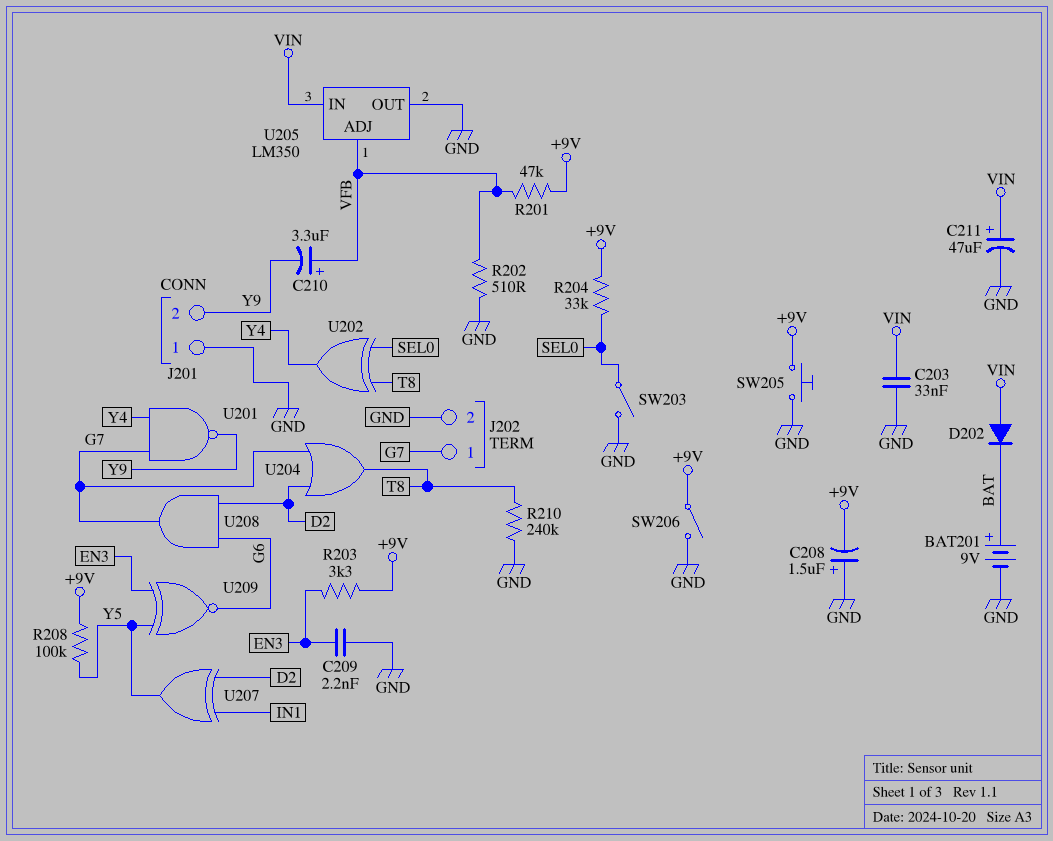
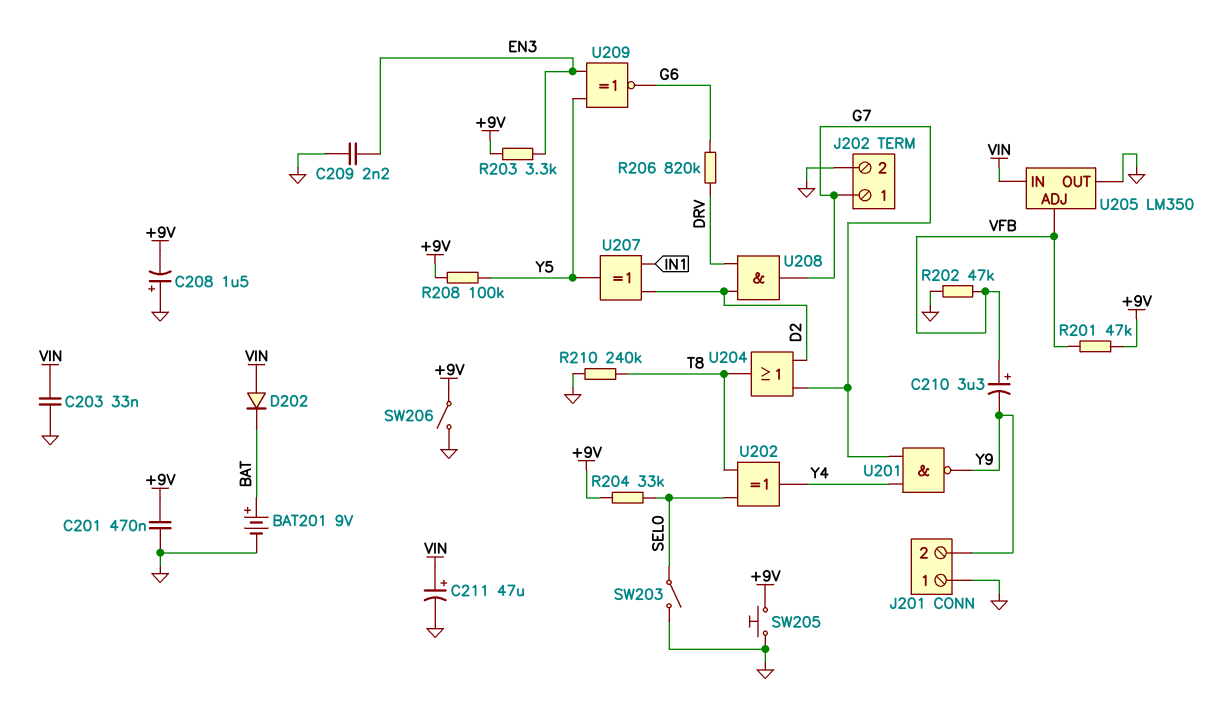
C201: none -> 470nF (+9V, GND)
R202: 510 (GND, VFB) -> 47k (GND, VFB)
R206: none -> 820k (DRV, G6)
U208: AND (in D2, in G6, out G7) -> AND (in D2, in DRV, out G7)

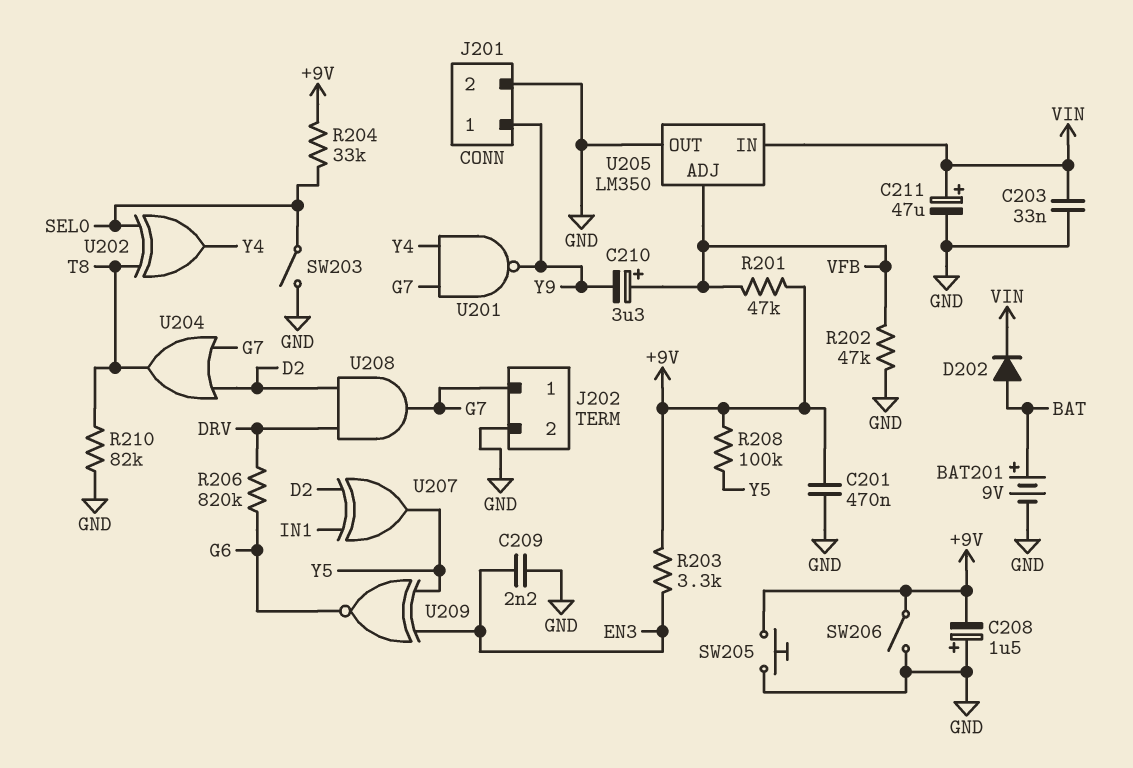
D202: diode (A VIN, K BAT) -> diode (A BAT, K VIN)
J201 pin 1: GND -> Y9
J201 pin 2: Y9 -> GND
R210: 240k (GND, T8) -> 82k (GND, T8)

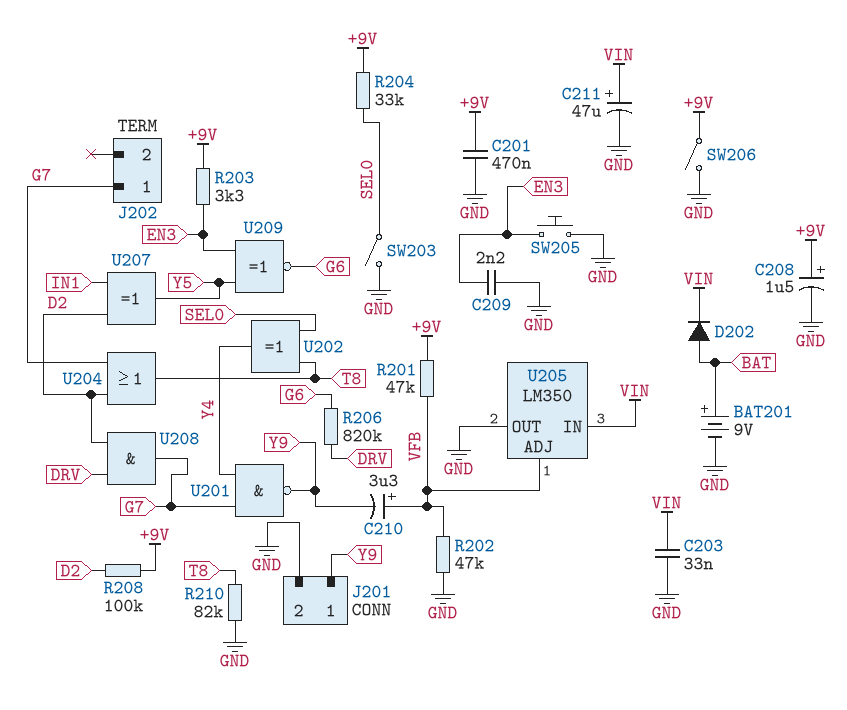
C208: 1.5uF (plus GND, minus +9V) -> 1.5uF (plus +9V, minus GND)
J202 pin 2: GND -> none
R208: 100k (+9V, Y5) -> 100k (+9V, D2)
SW205: button (+9V, GND) -> button (EN3, GND)

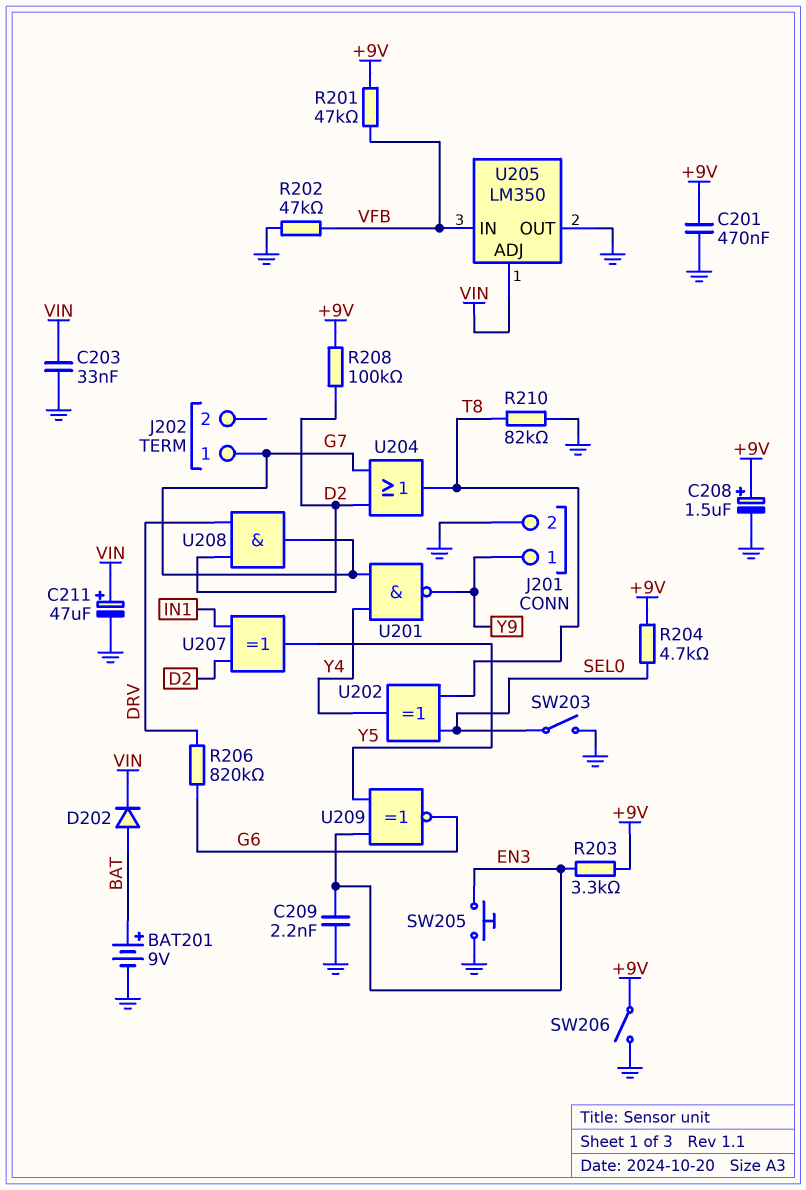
C210: 3.3uF (plus VFB, minus Y9) -> none
R204: 33k (+9V, SEL0) -> 4.7k (+9V, SEL0)
U205 pin ADJ: VFB -> VIN
U205 pin IN: VIN -> VFB

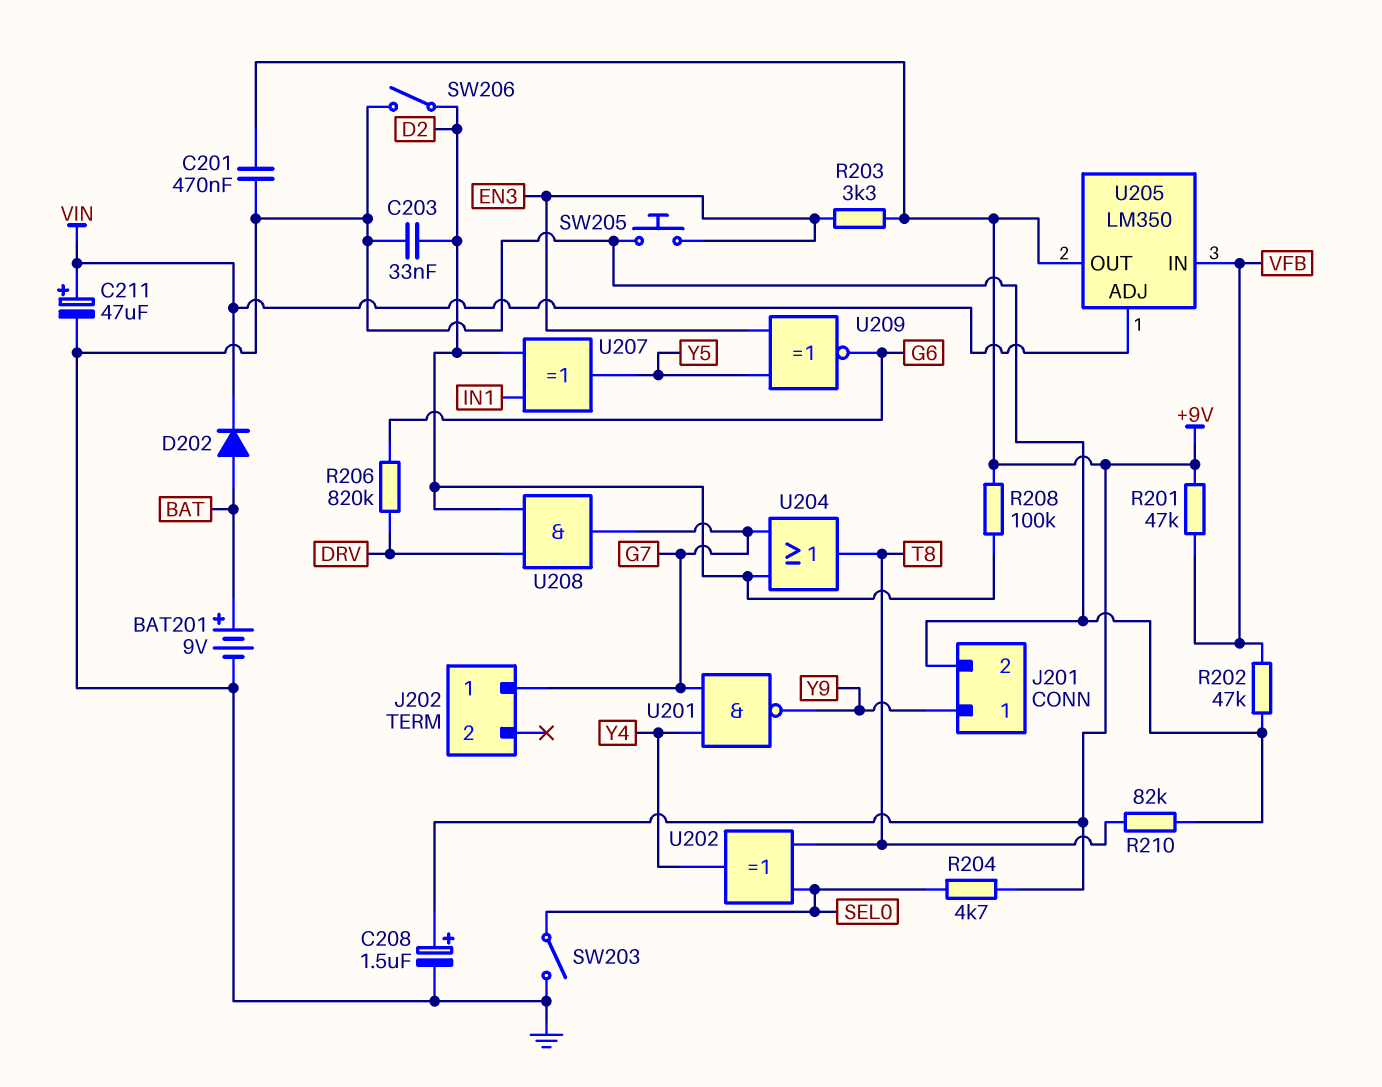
C203: 33nF (GND, VIN) -> 33nF (D2, GND)
C209: 2.2nF (EN3, GND) -> none
SW206: switch (+9V, GND) -> switch (D2, GND)
U205 pin OUT: GND -> +9V

